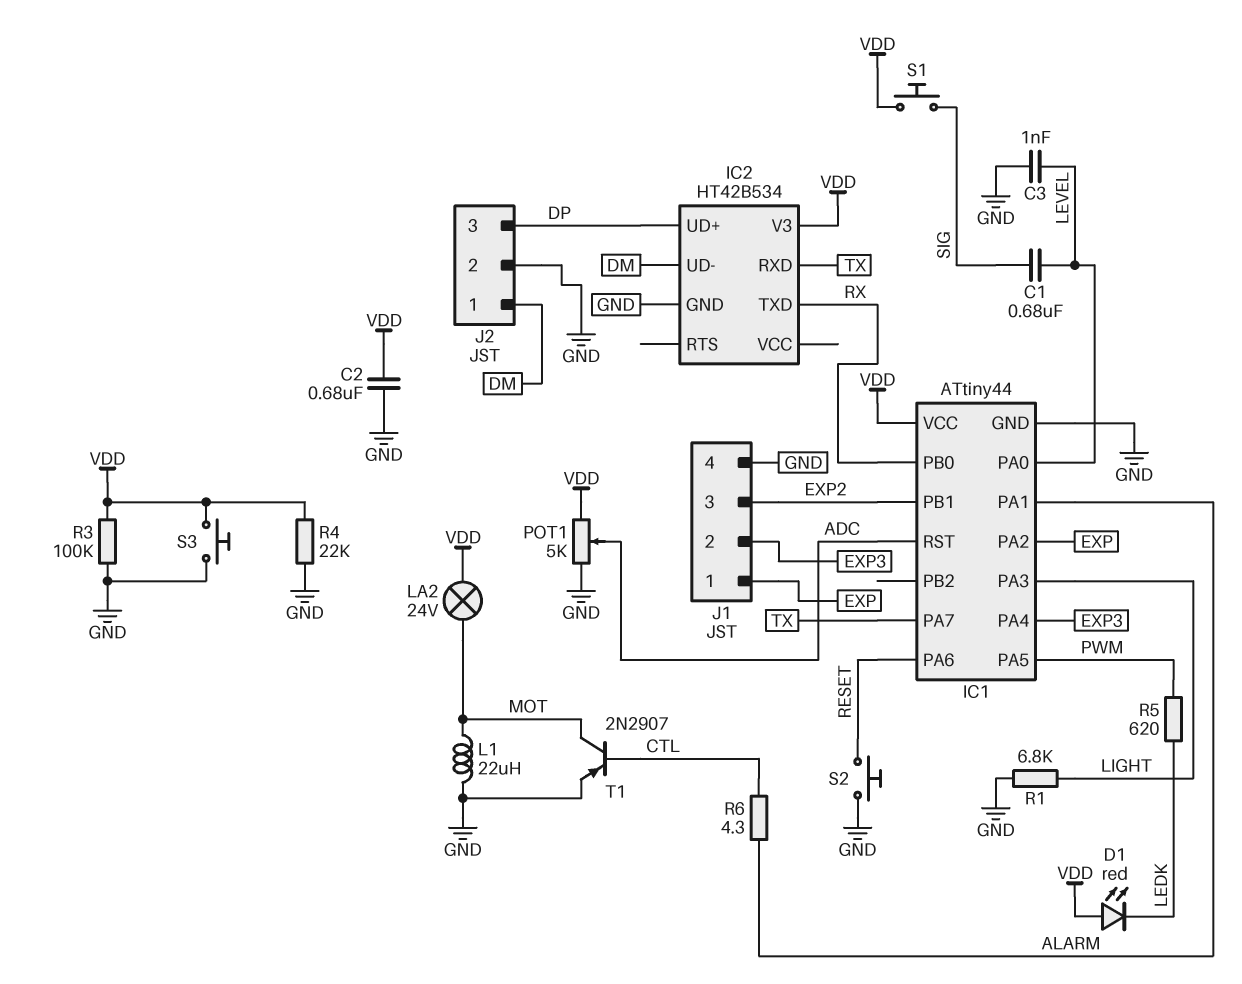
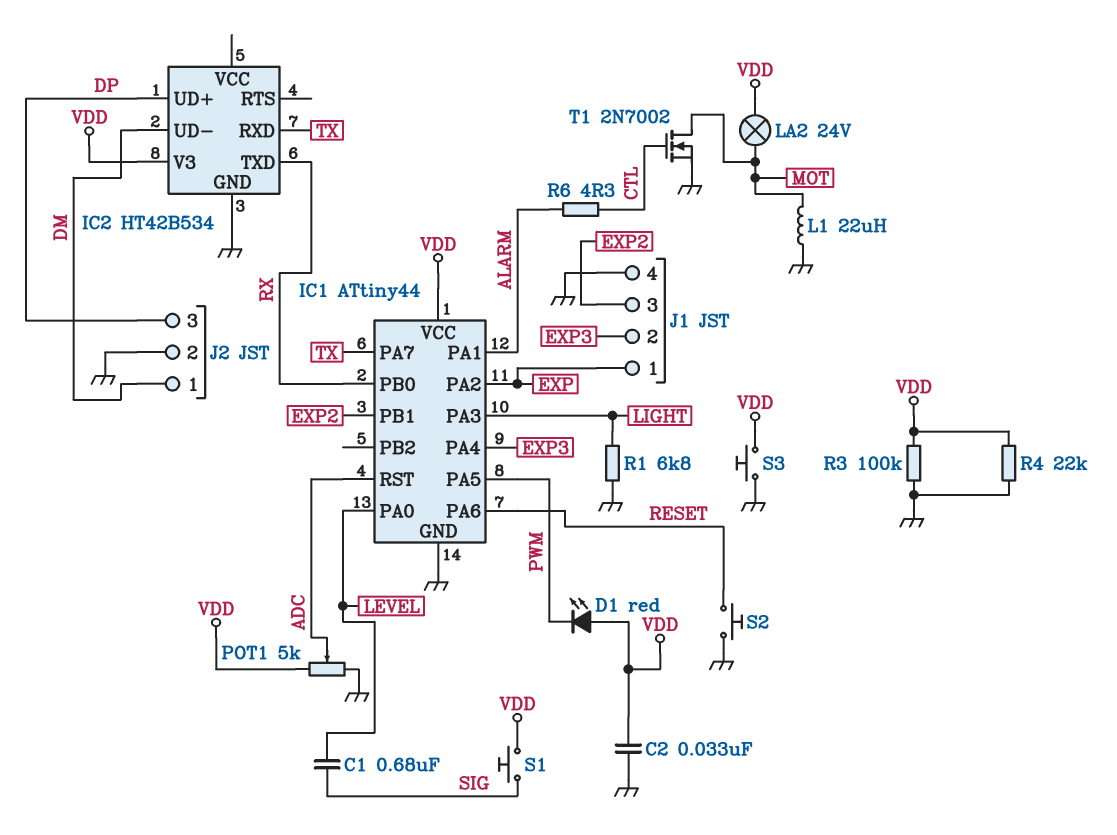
C2: 680nF (GND, VDD) -> 33nF (GND, VDD)
C3: 1nF (GND, LEVEL) -> none
D1: LED red (A VDD, K LEDK) -> LED red (A VDD, K PWM)
R5: 620 (LEDK, PWM) -> none
T1: PNP 2N2907 (B CTL, C MOT, E GND) -> NMOS 2N7002 (G CTL, D MOT, S GND)

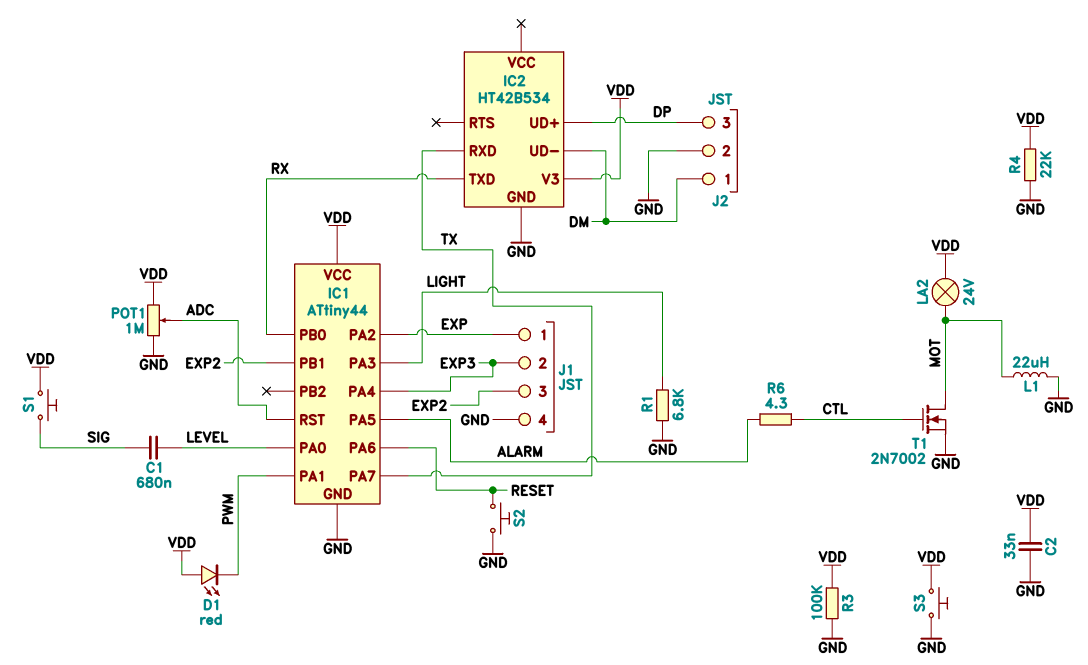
IC1 pin PA1: ALARM -> PWM
IC1 pin PA5: PWM -> ALARM
POT1: 5k (GND, VDD, wiper ADC) -> 1M (GND, VDD, wiper ADC)

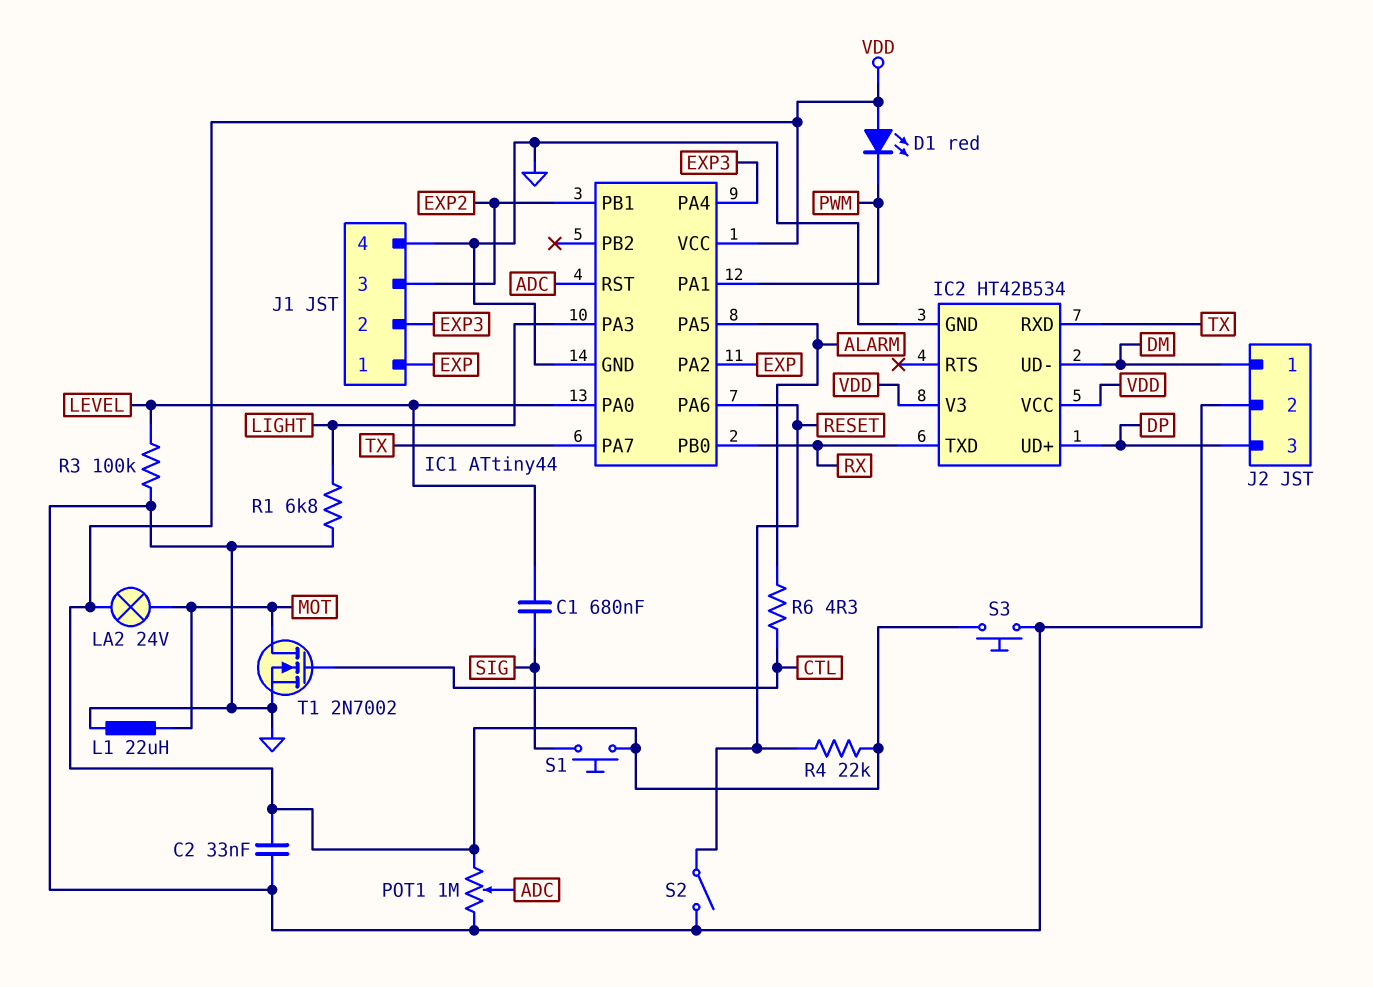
IC2 pin VCC: none -> VDD
R3: 100k (GND, VDD) -> 100k (GND, LEVEL)
R4: 22k (GND, VDD) -> 22k (RESET, VDD)
S2: button (GND, RESET) -> switch (GND, RESET)

